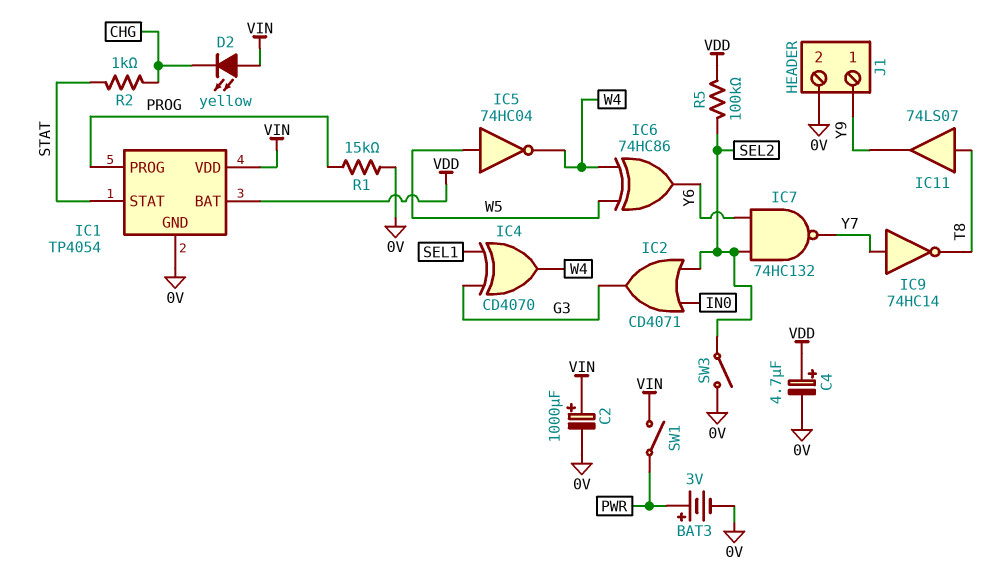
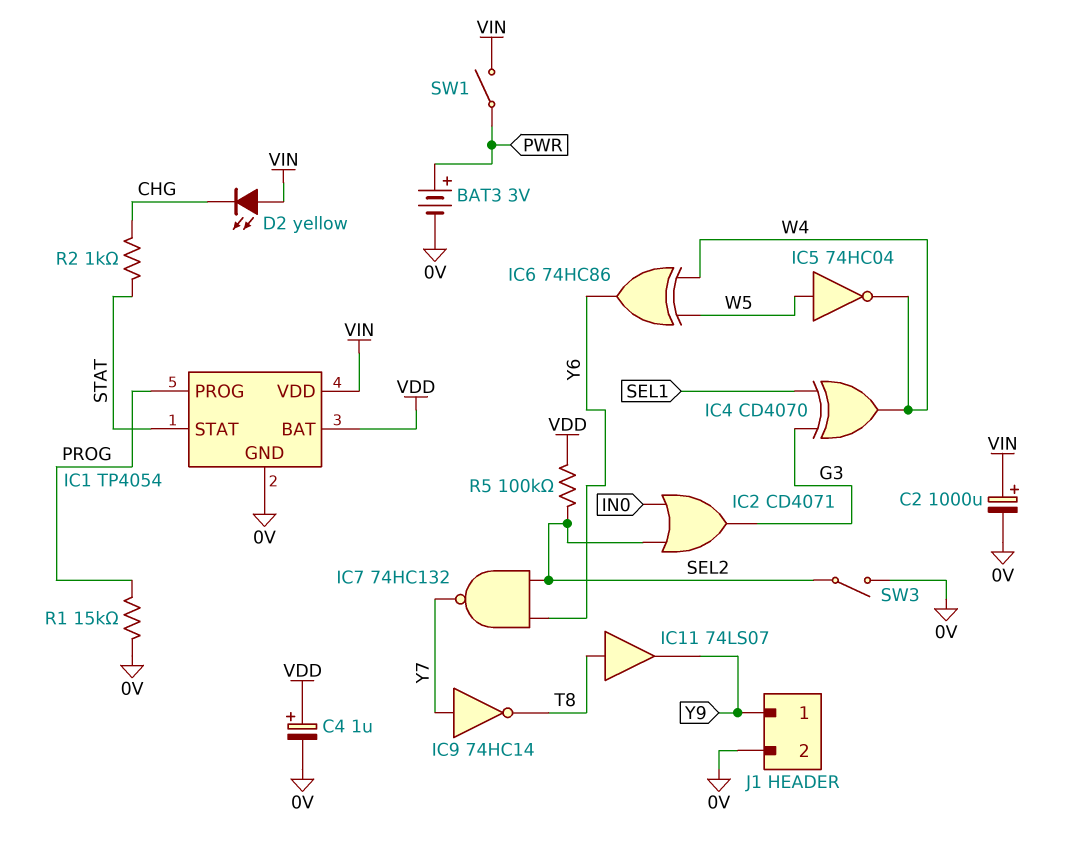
C4: 4.7uF (plus VDD, minus 0V) -> 1uF (plus VDD, minus 0V)

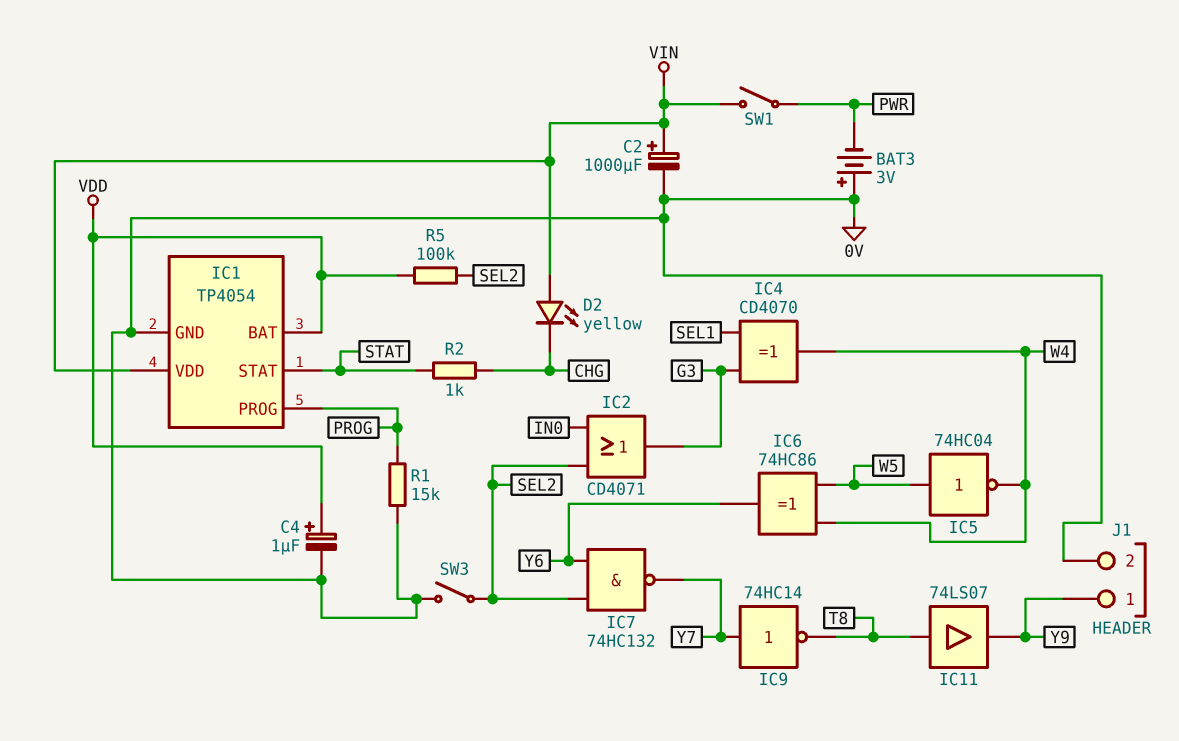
BAT3: 3V (plus PWR, minus 0V) -> 3V (plus 0V, minus PWR)

